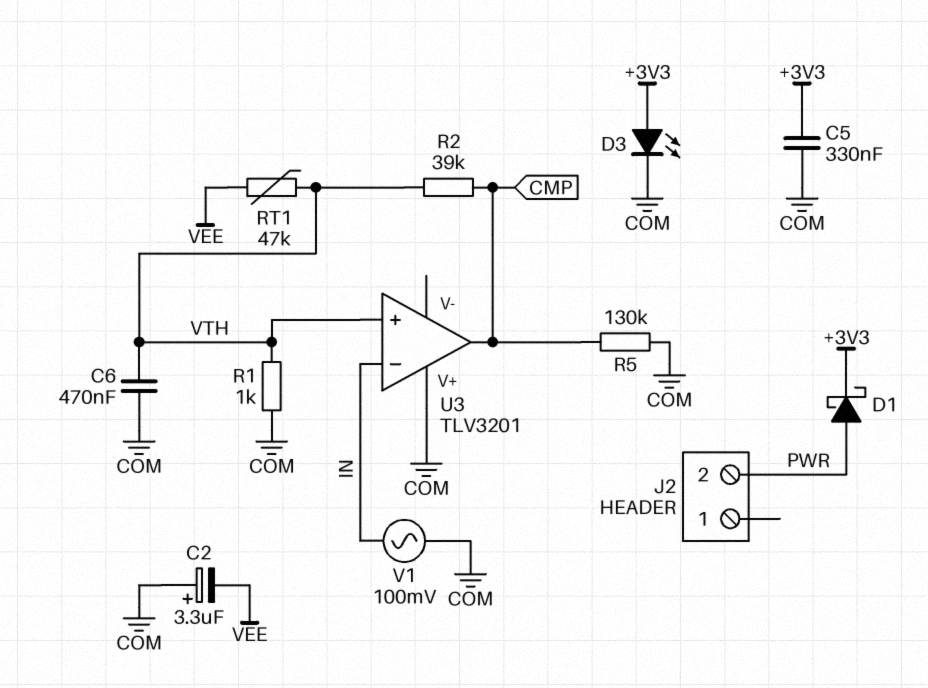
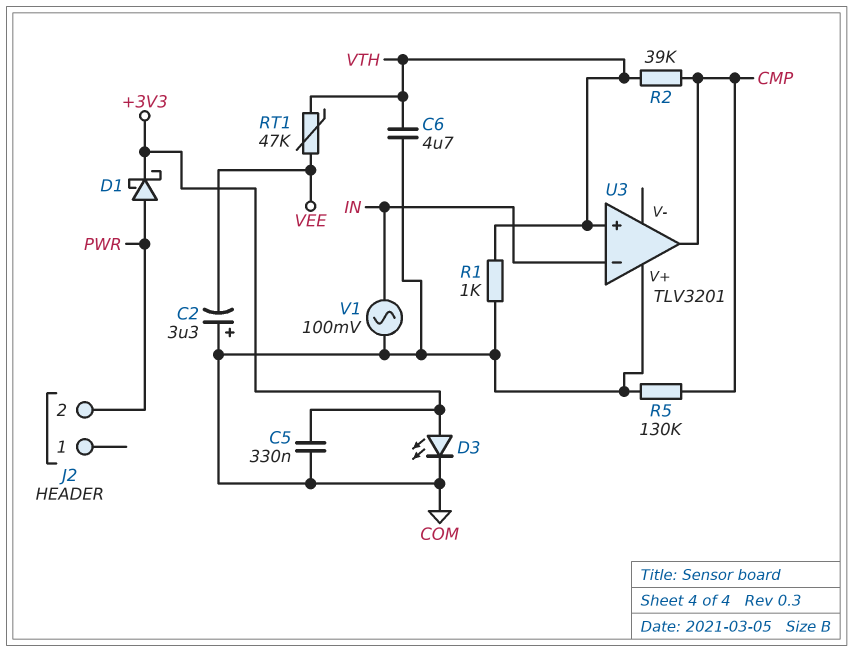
C6: 470nF (COM, VTH) -> 4.7uF (COM, VTH)

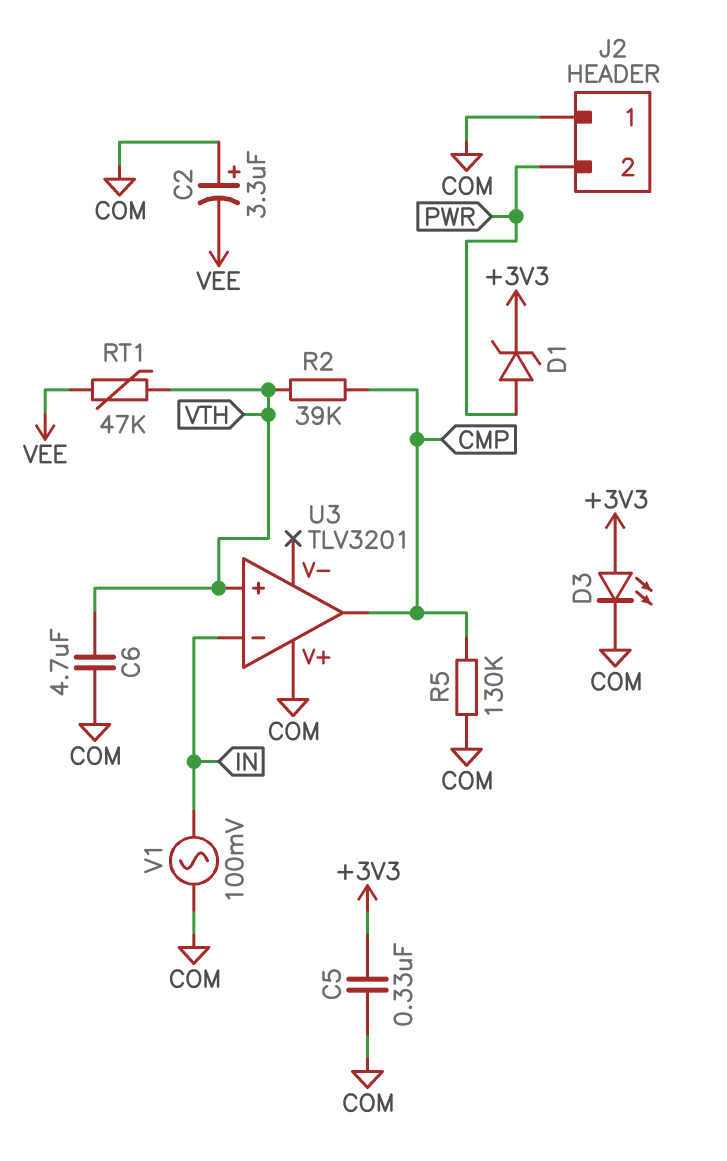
D1: schottky (A PWR, K +3V3) -> zener (A PWR, K +3V3)
J2 pin 1: none -> COM
R1: 1k (COM, VTH) -> none

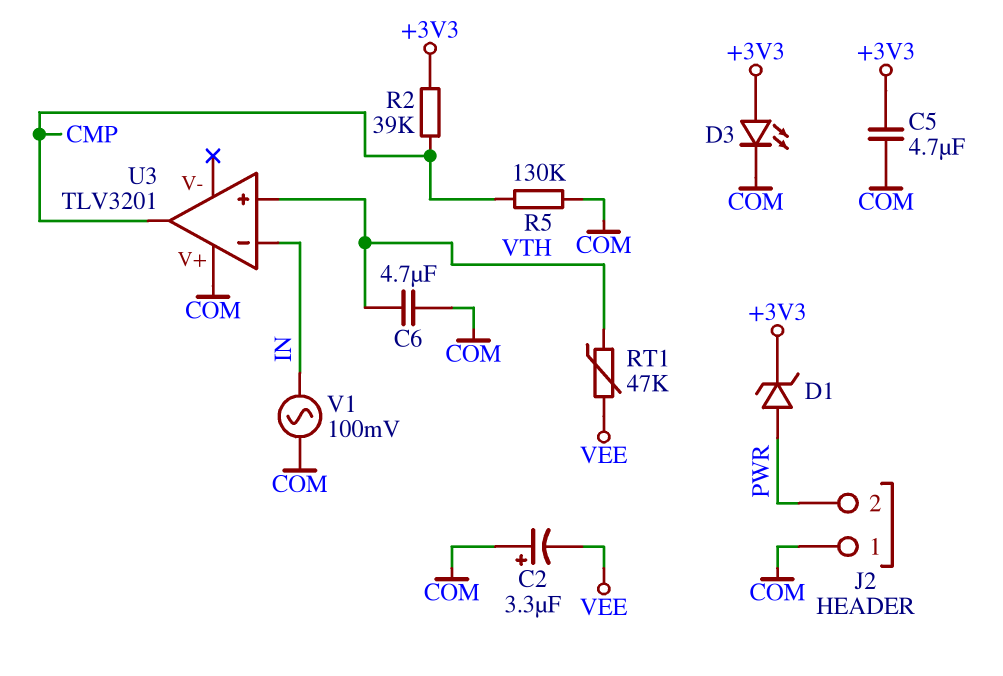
C5: 330nF (+3V3, COM) -> 4.7uF (+3V3, COM)
R2: 39k (CMP, VTH) -> 39k (+3V3, CMP)

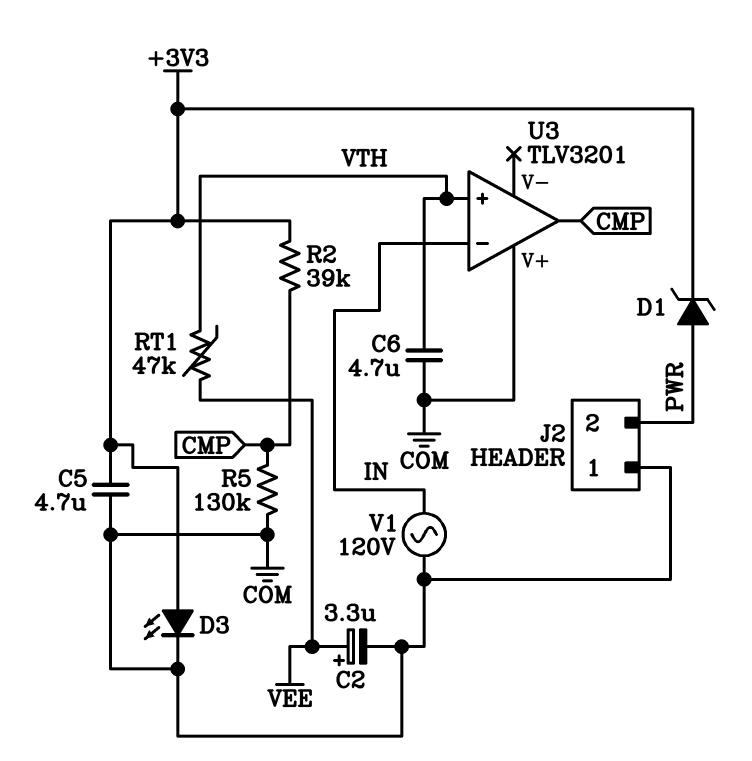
C2: 3.3uF (plus COM, minus VEE) -> 3.3uF (plus VEE, minus COM)
V1: AC 100mV (COM, IN) -> AC 120V (COM, IN)

